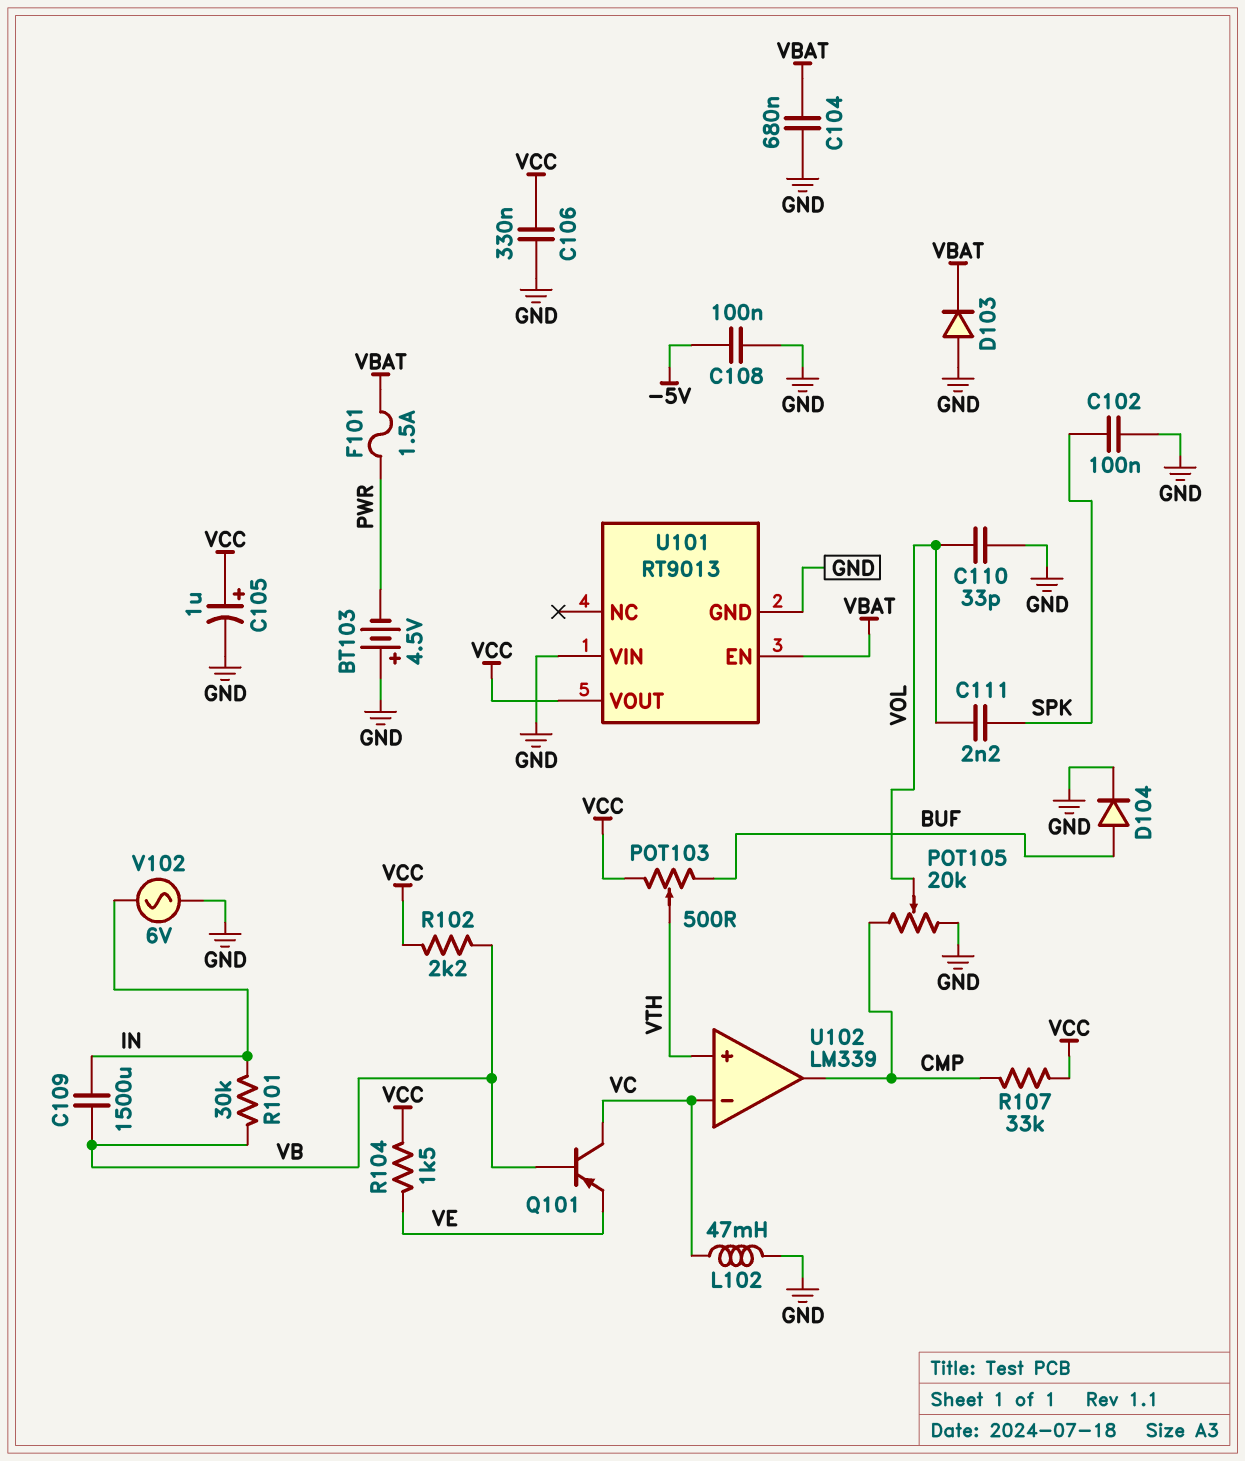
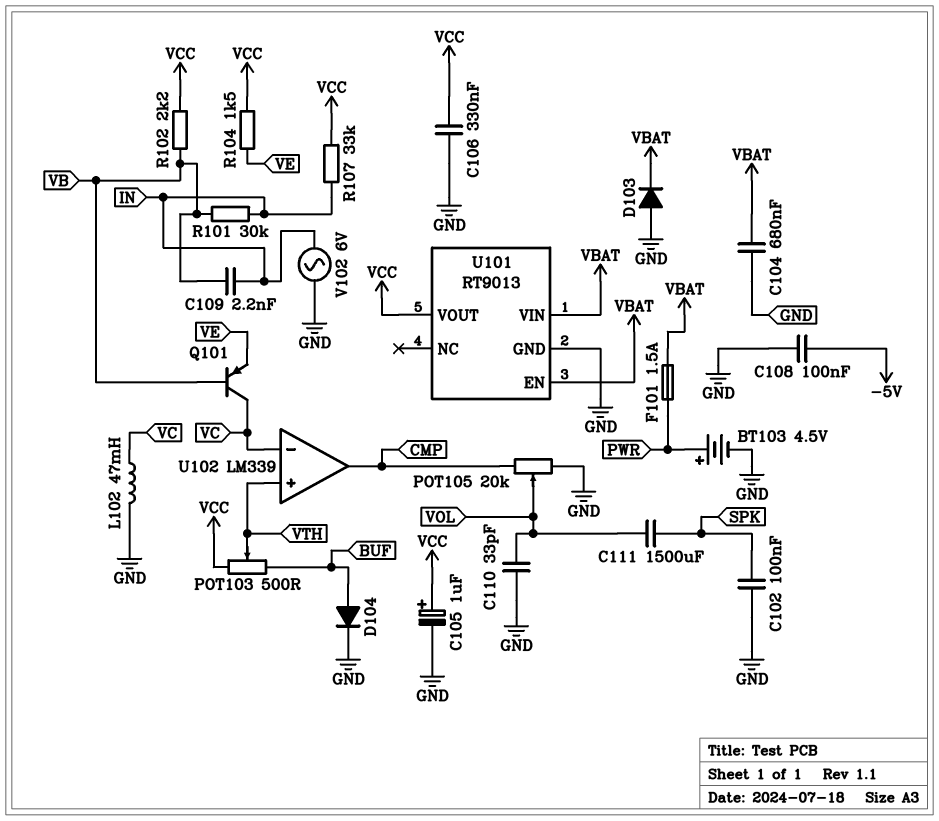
BT103: 4.5V (plus GND, minus PWR) -> 4.5V (plus PWR, minus GND)
C109: 1500uF (IN, VB) -> 2.2nF (IN, VB)
C111: 2.2nF (SPK, VOL) -> 1500uF (SPK, VOL)
R107: 33k (CMP, VCC) -> 33k (IN, VCC)
U101 pin VIN: GND -> VBAT

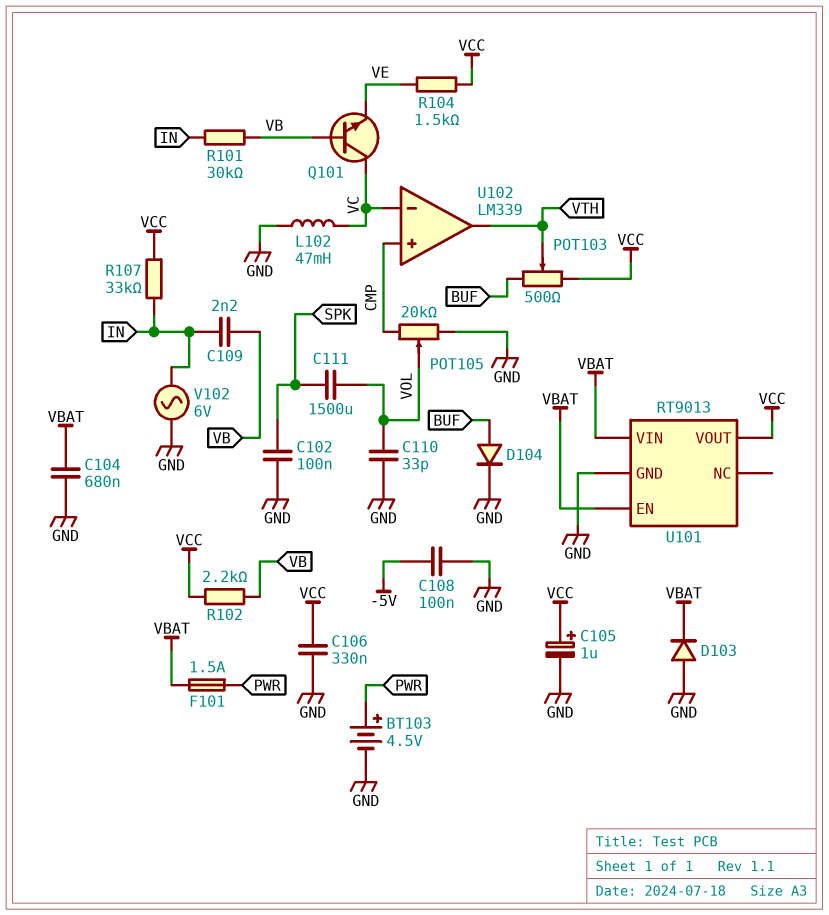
Q101: PNP (B VB, C VC, E VE) -> NPN (B VB, C VC, E VE)
U102 pin in+: VTH -> CMP
U102 pin out: CMP -> VTH

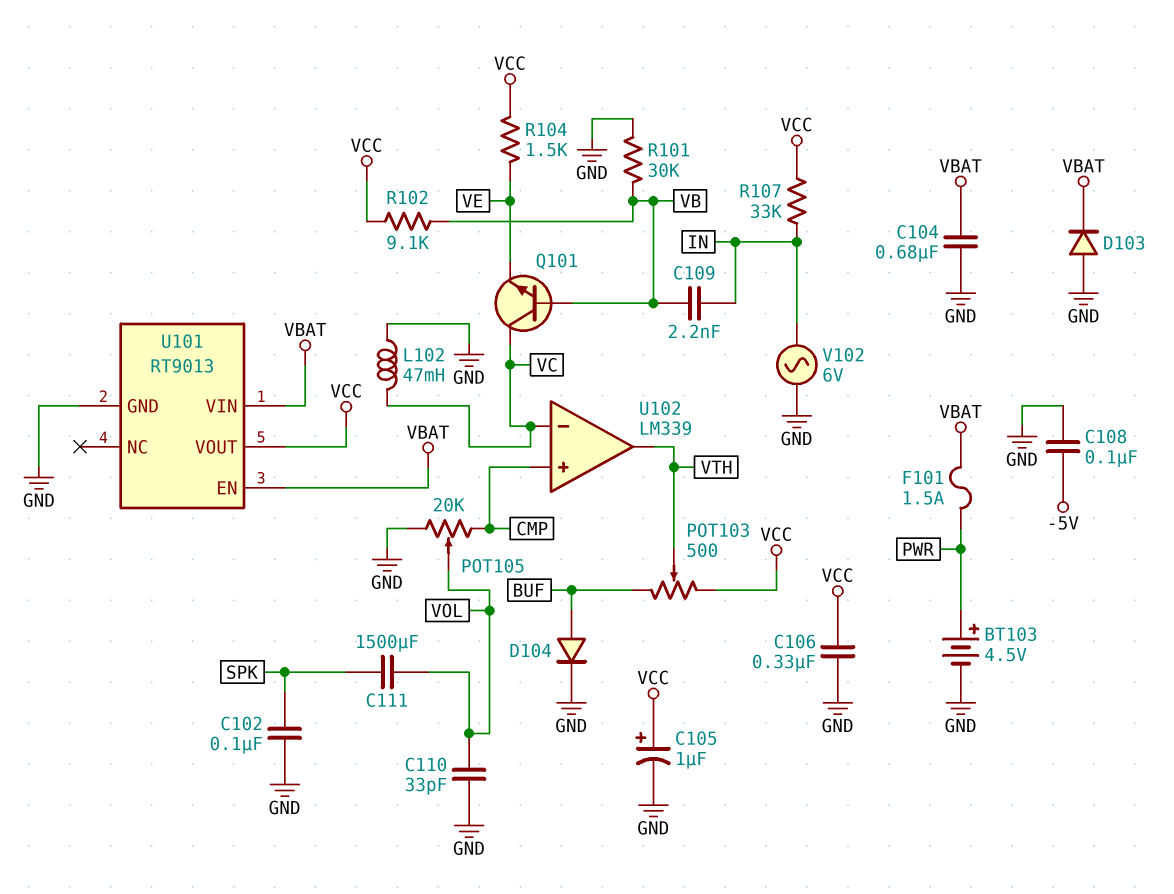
R101: 30k (IN, VB) -> 30k (GND, VB)
R102: 2.2k (VB, VCC) -> 9.1k (VB, VCC)

